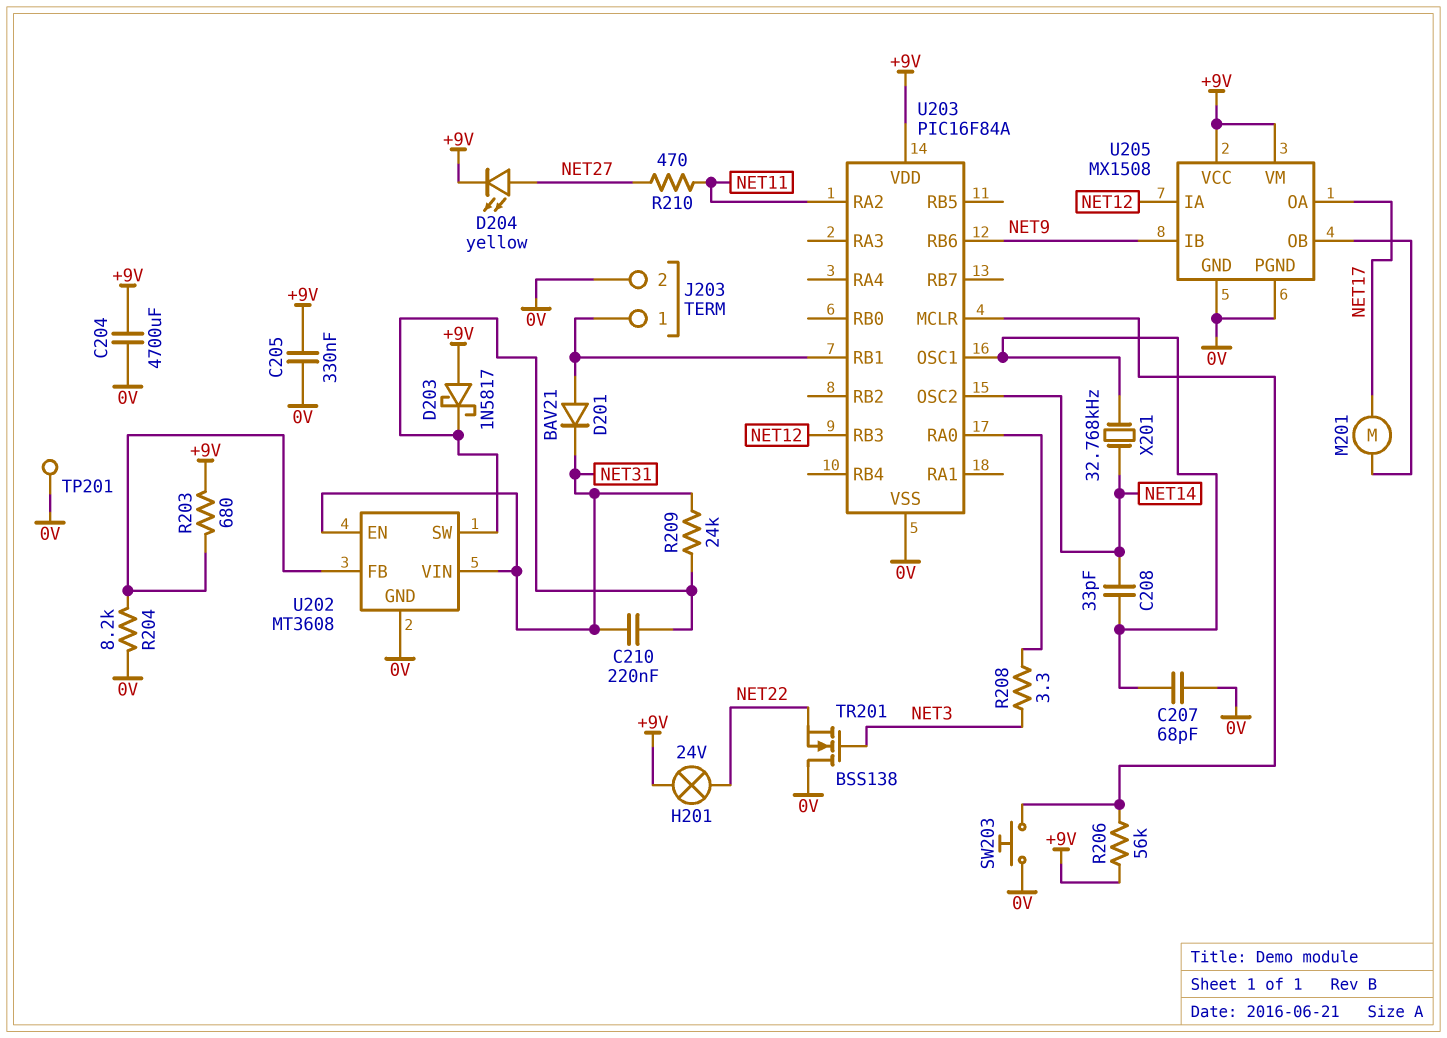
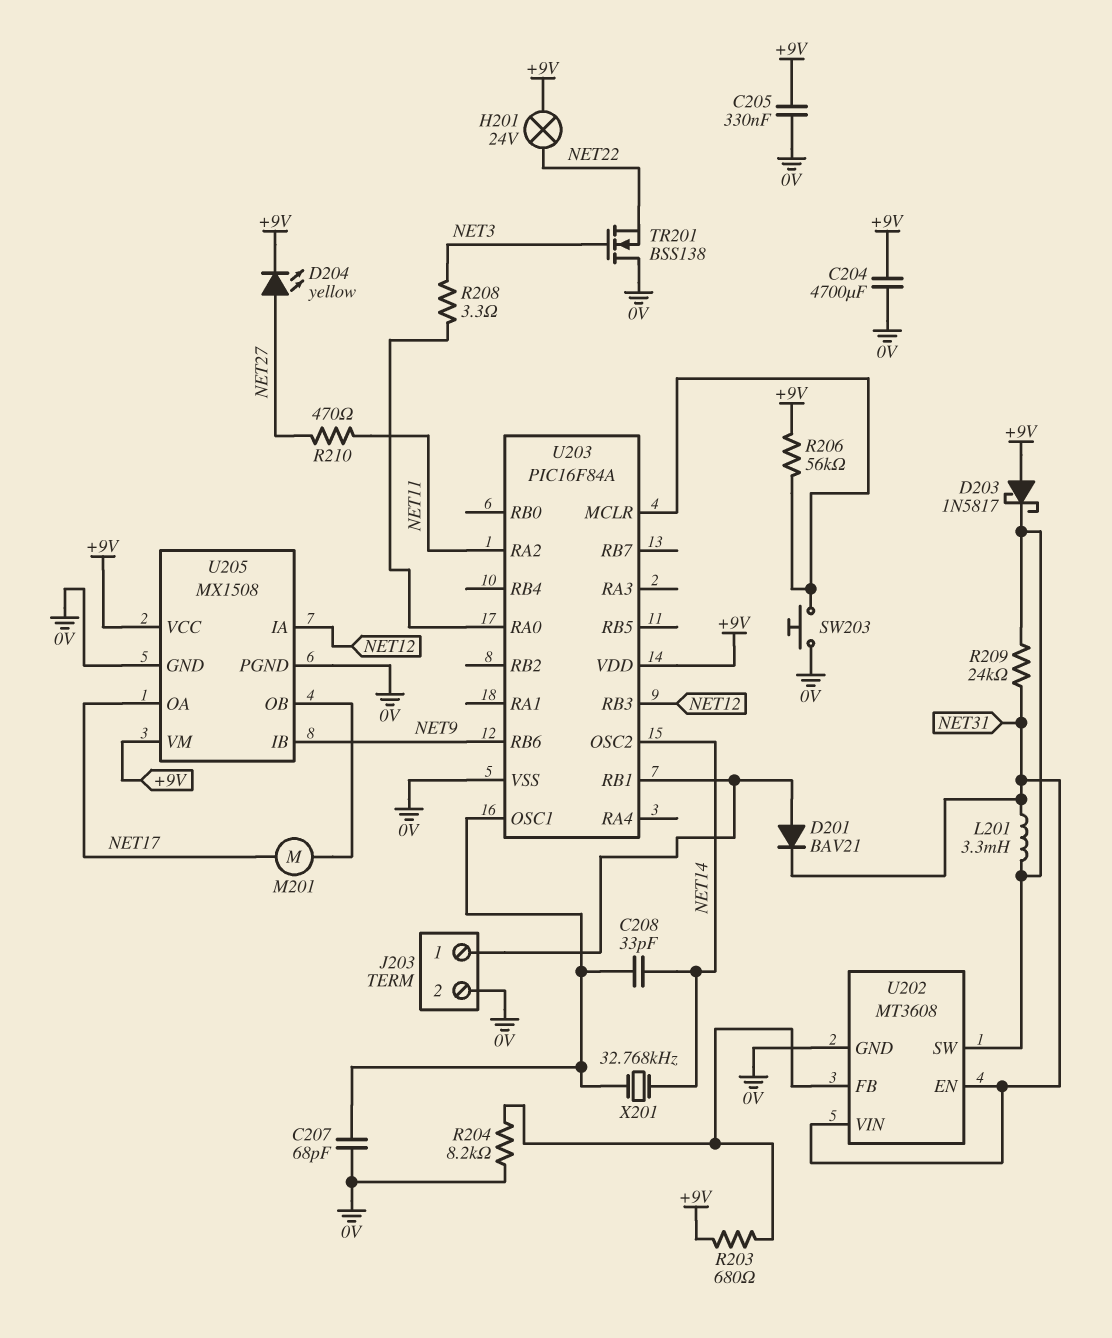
C210: 220nF (NET31, U202/SW) -> none
L201: none -> 3.3mH (NET31, U202/SW)
TP201: test point (0V) -> none

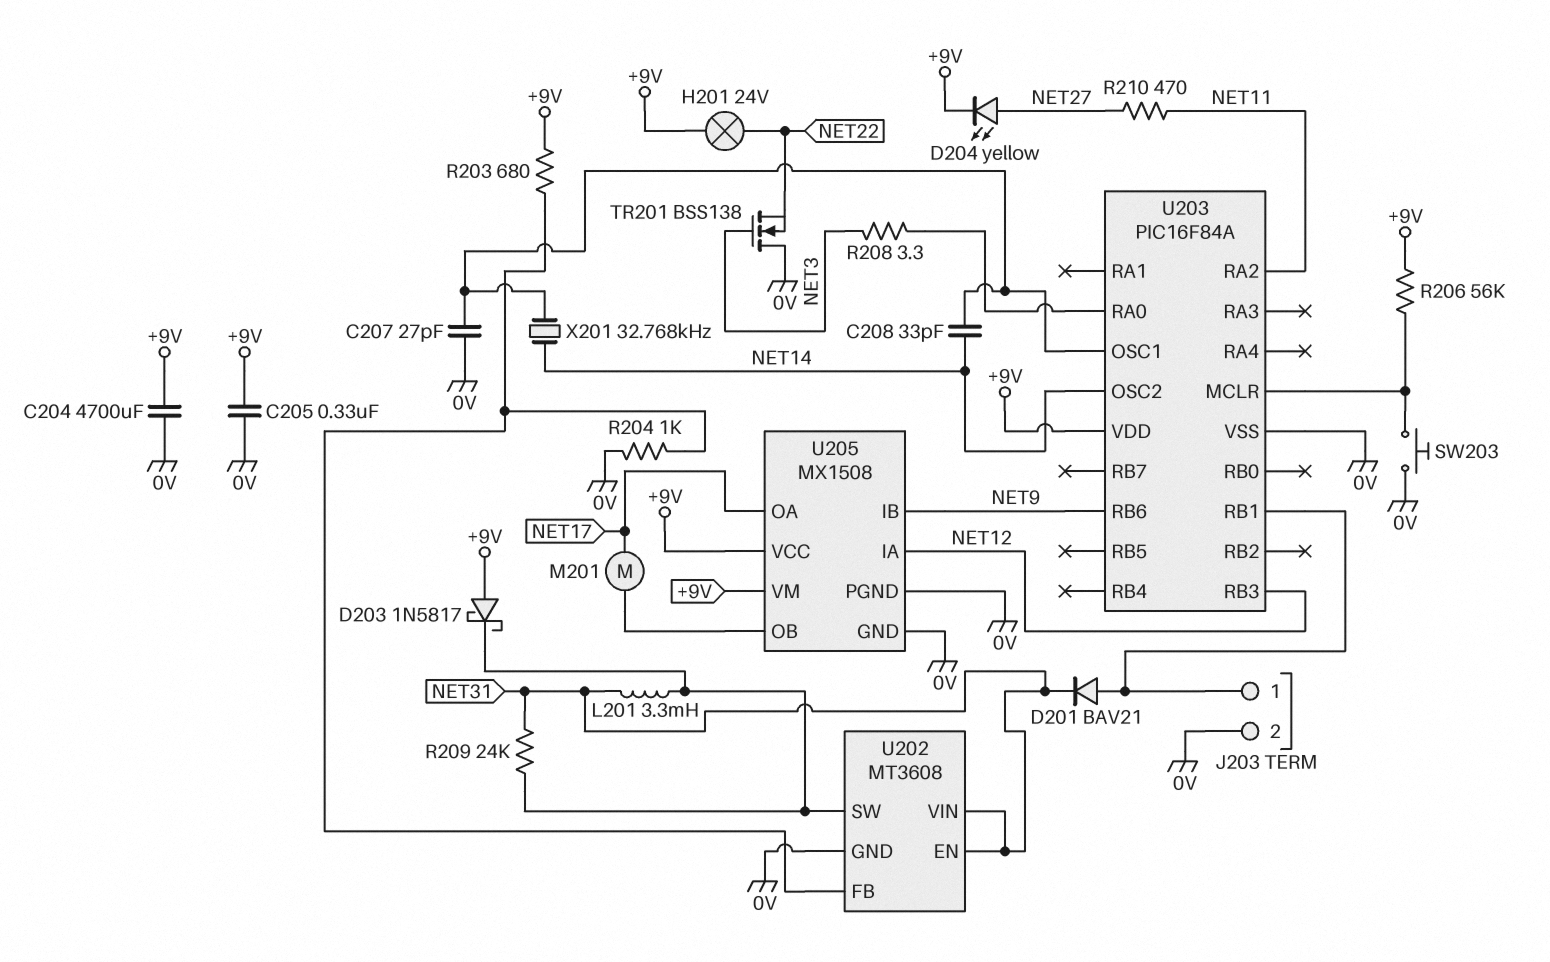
C207: 68pF (0V, U203/OSC1) -> 27pF (0V, U203/OSC1)
R204: 8.2k (0V, U202/FB) -> 1k (0V, U202/FB)

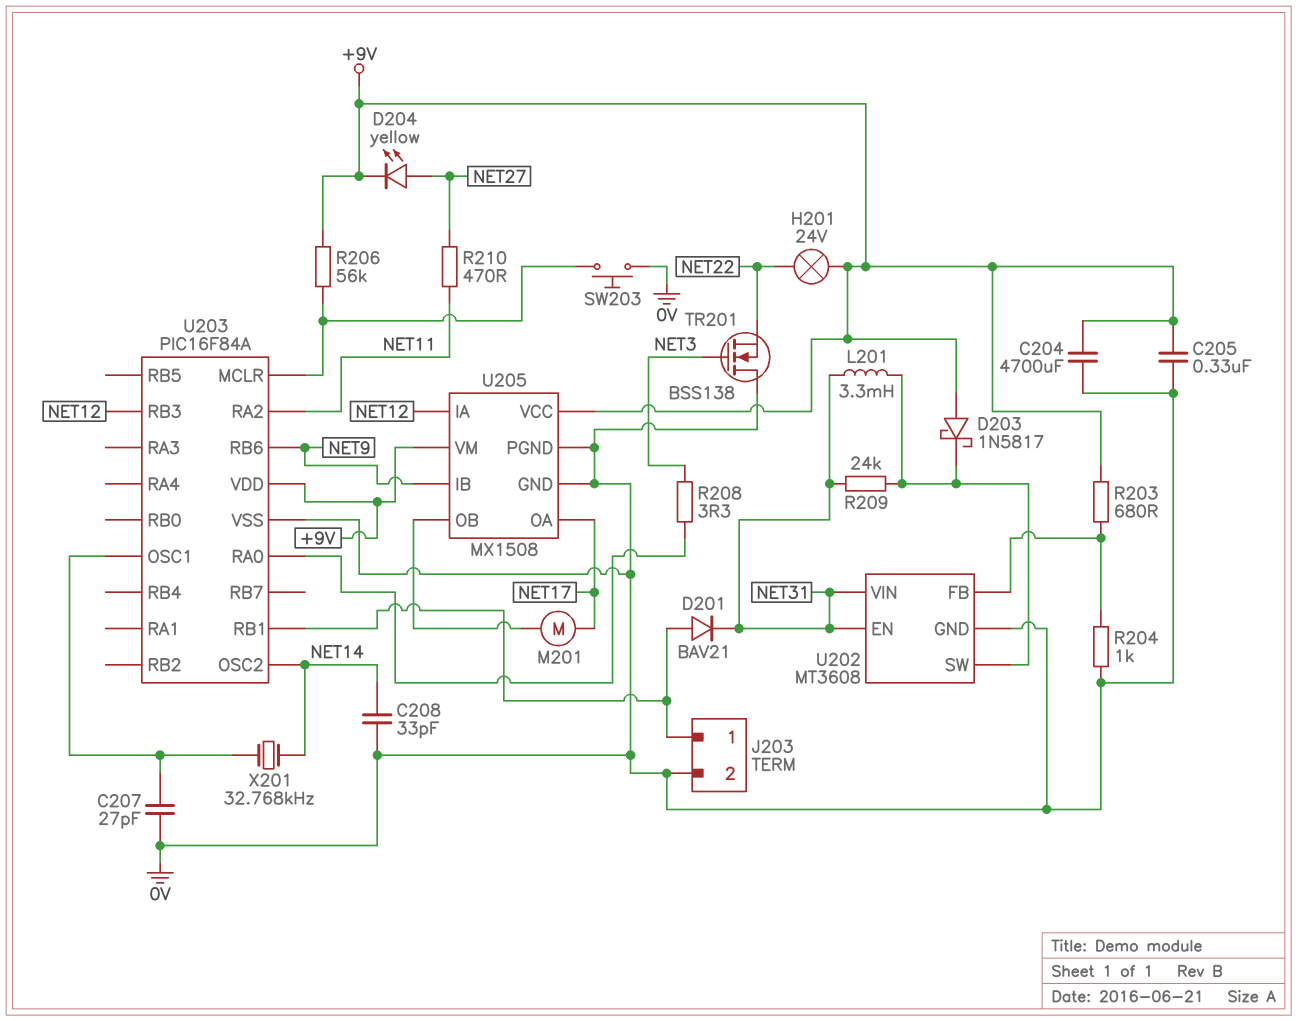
C208: 33pF (NET14, U203/OSC1) -> 33pF (0V, NET14)

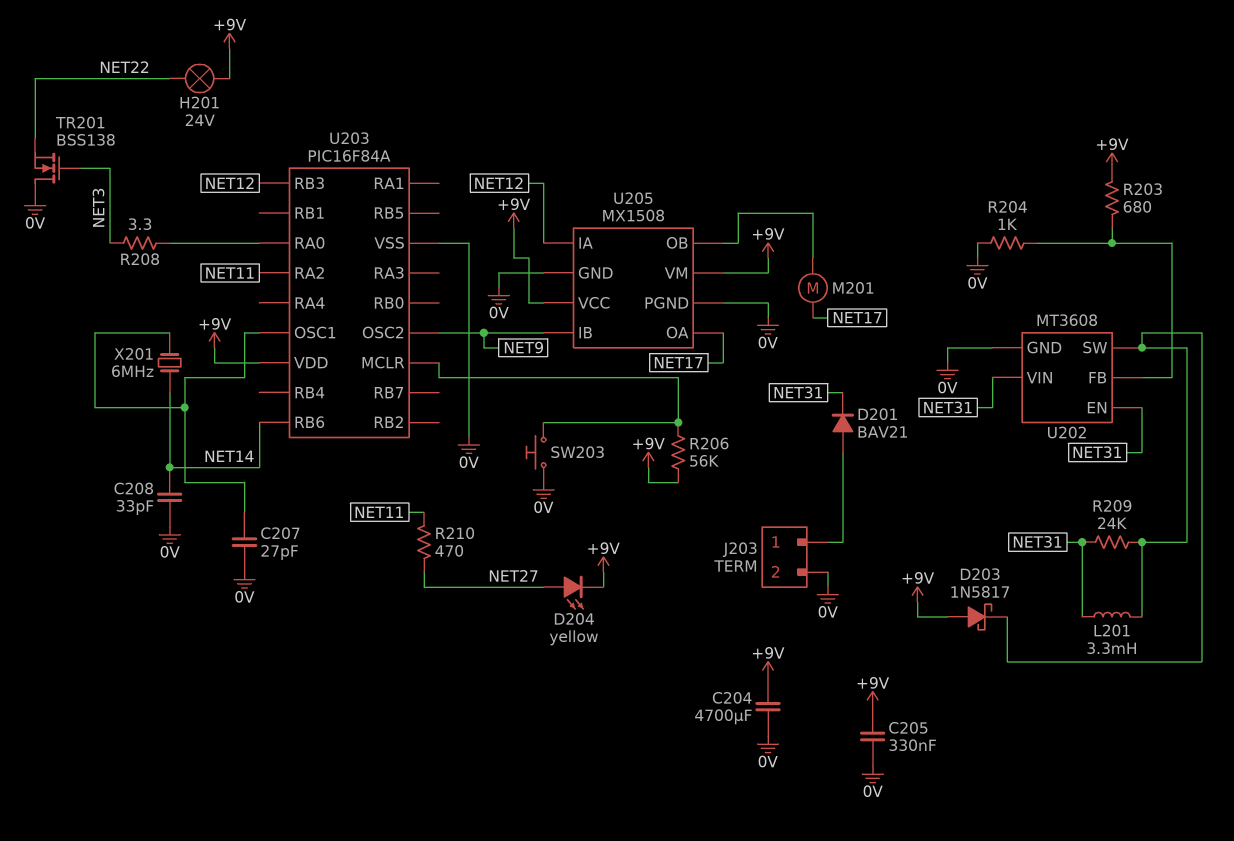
U203 pin OSC2: NET14 -> NET9
U203 pin RB1: J203/1 -> none
U203 pin RB6: NET9 -> NET14
X201: 32.768kHz (NET14, U203/OSC1) -> 6MHz (NET14, U203/OSC1)

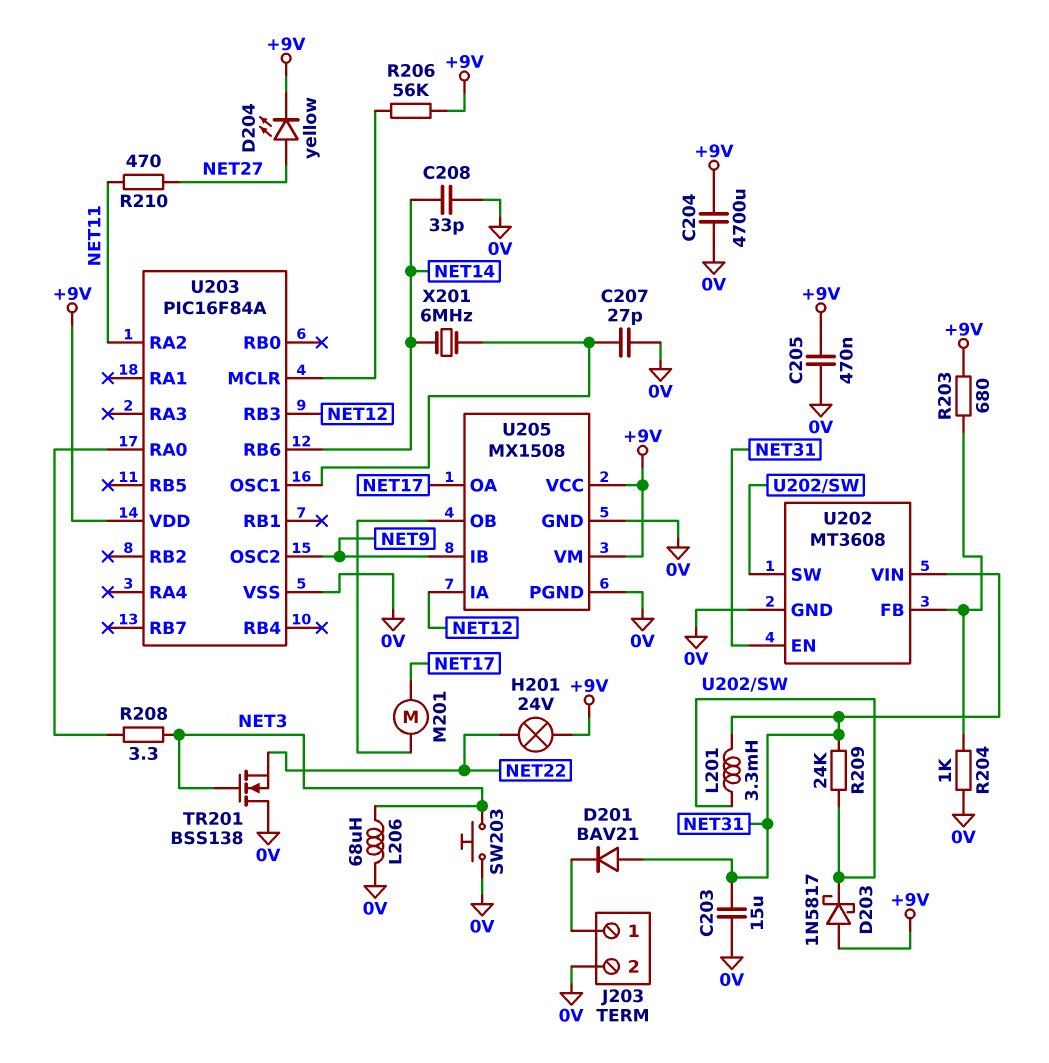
C203: none -> 15uF (0V, NET31)
C205: 330nF (+9V, 0V) -> 470nF (+9V, 0V)
D201: diode BAV21 (A J203/1, K NET31) -> diode BAV21 (A NET31, K J203/1)
L206: none -> 68uH (0V, NET3)
SW203: button (0V, U203/MCLR) -> button (0V, NET3)

